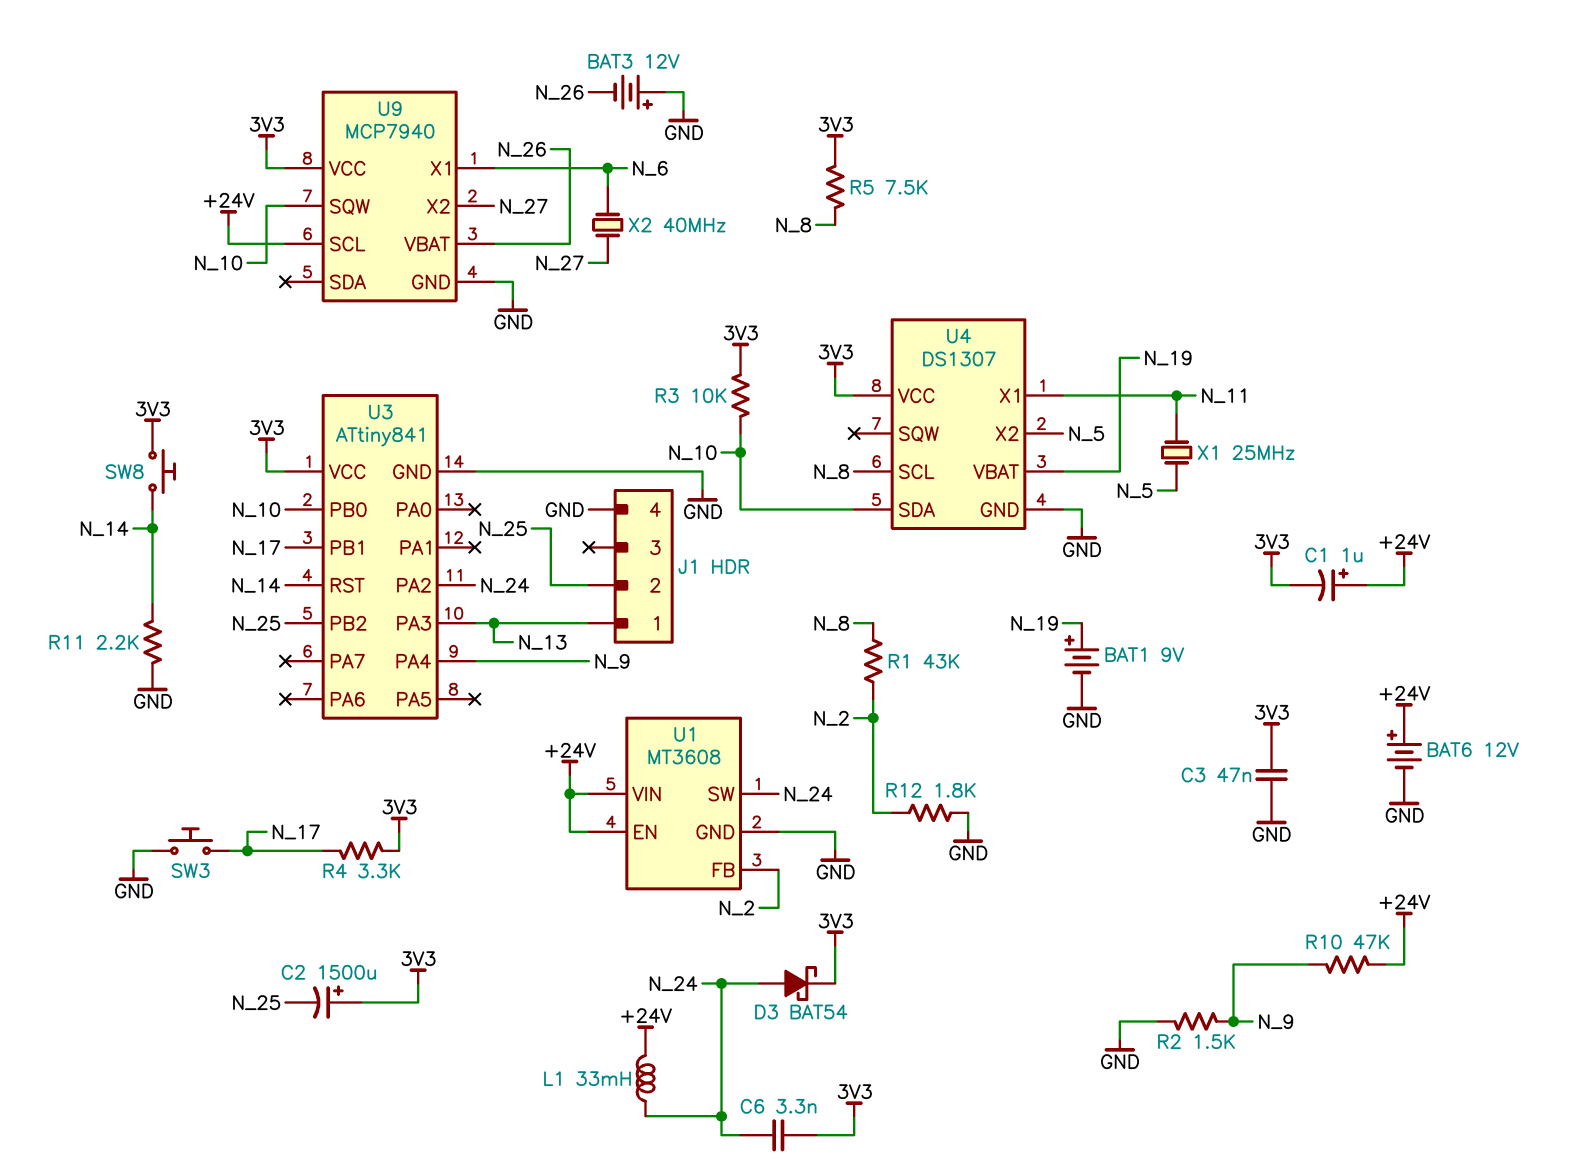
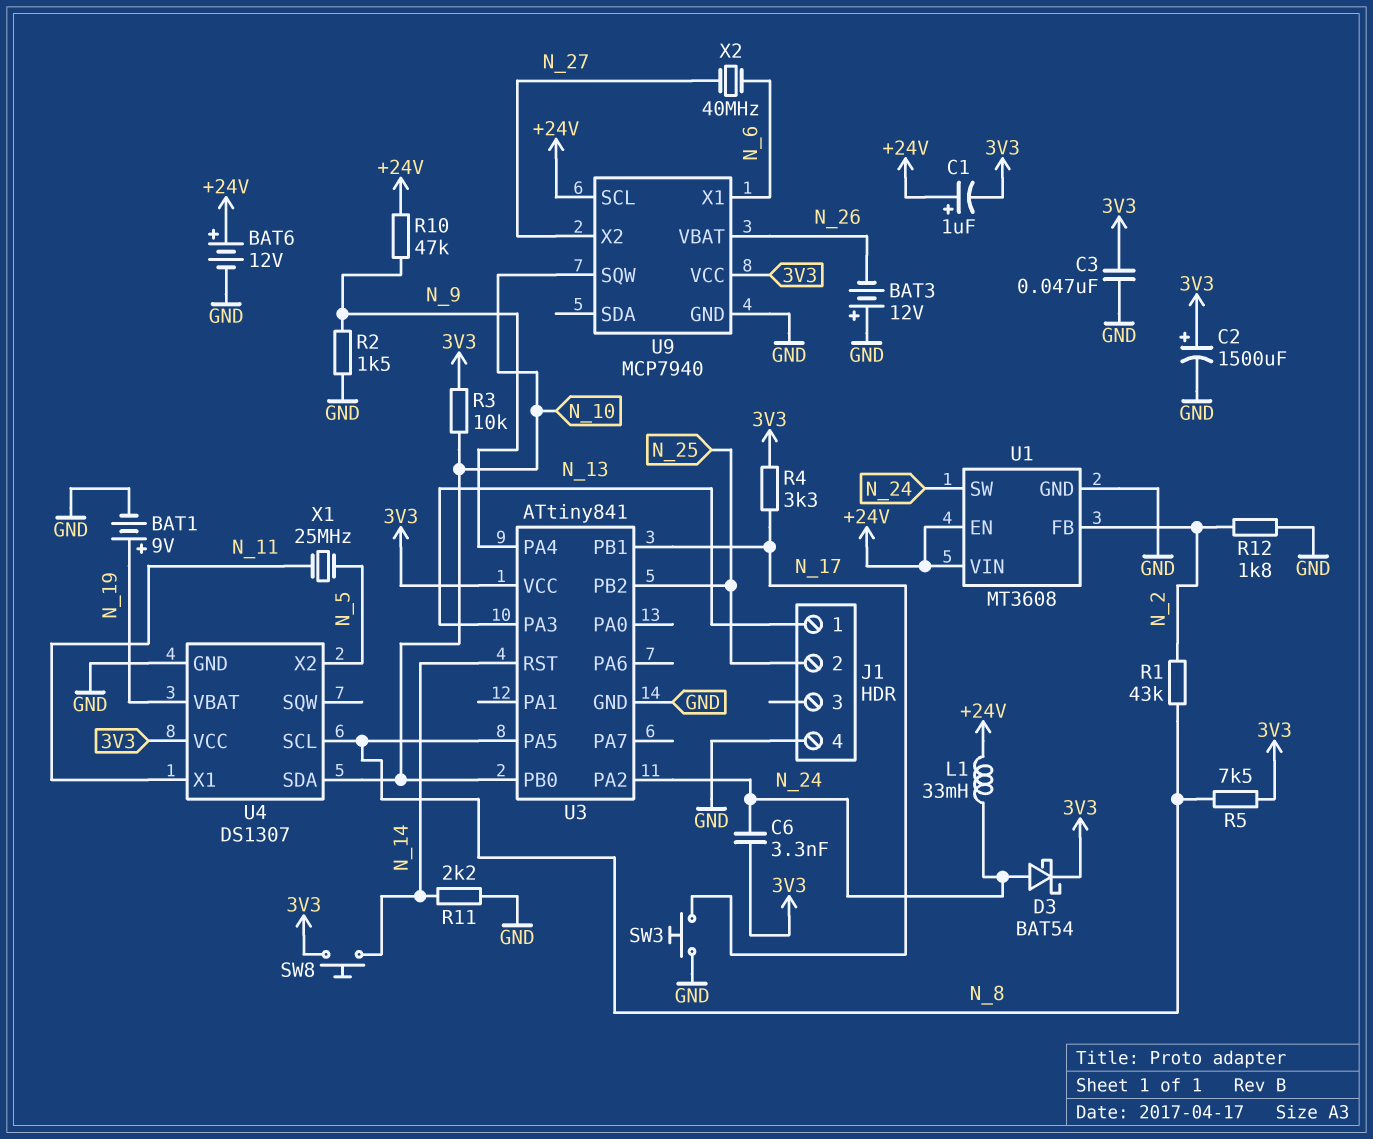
C2: 1500uF (plus 3V3, minus N_25) -> 1500uF (plus 3V3, minus GND)
U3 pin PA5: none -> N_8

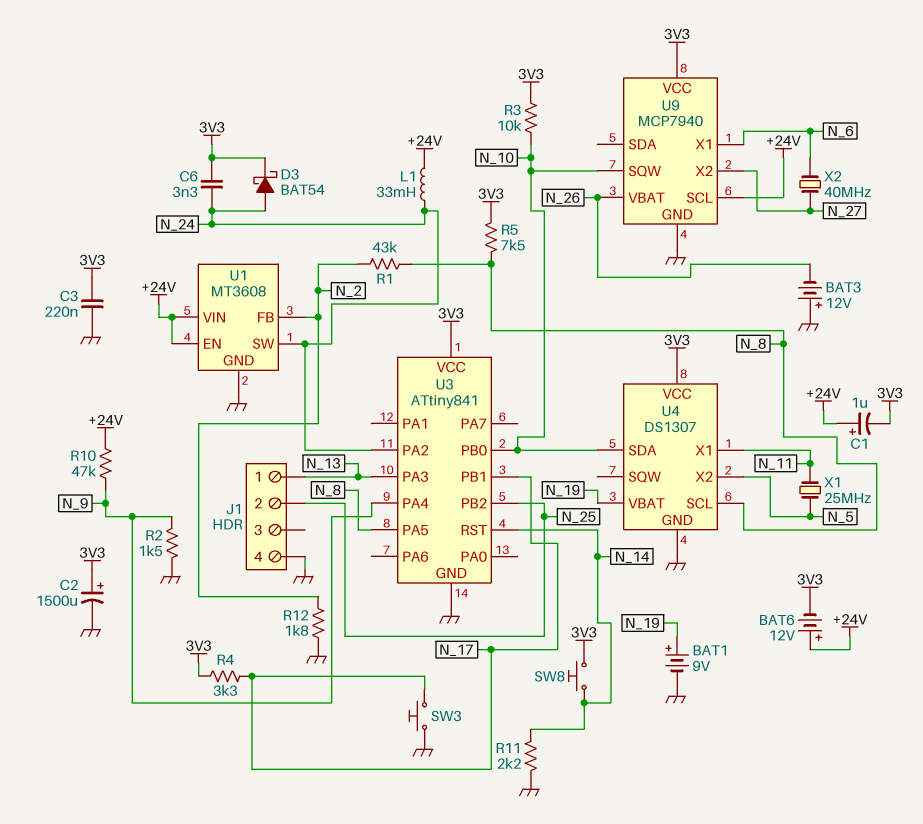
BAT6: 12V (plus +24V, minus GND) -> 12V (plus +24V, minus 3V3)
C3: 47nF (3V3, GND) -> 220nF (3V3, GND)

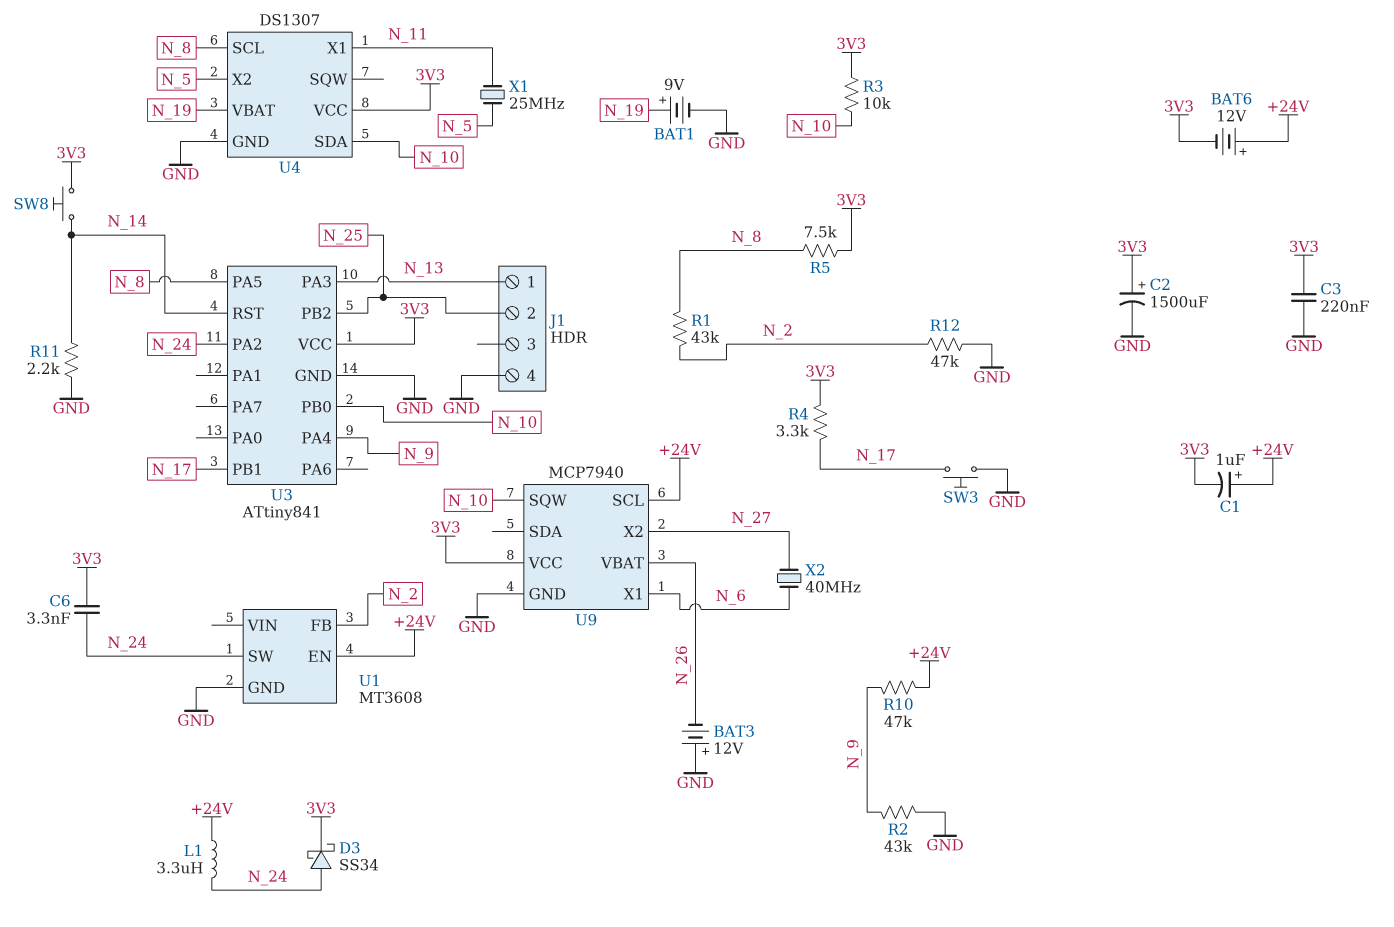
D3: schottky BAT54 (A N_24, K 3V3) -> schottky SS34 (A N_24, K 3V3)
L1: 33mH (+24V, N_24) -> 3.3uH (+24V, N_24)
R2: 1.5k (GND, N_9) -> 43k (GND, N_9)
R12: 1.8k (GND, N_2) -> 47k (GND, N_2)
U1 pin VIN: +24V -> none

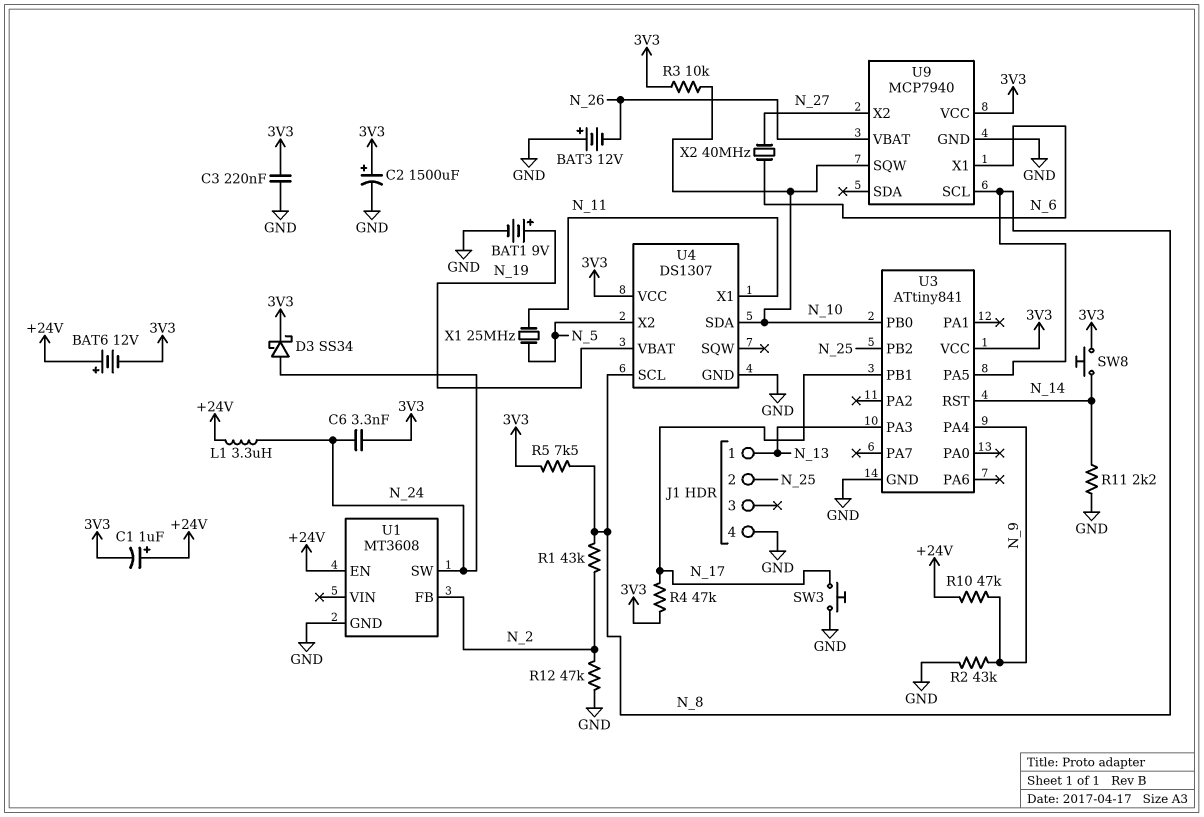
R4: 3.3k (3V3, N_17) -> 47k (3V3, N_17)
U3 pin PA2: N_24 -> none
U9 pin SCL: +24V -> N_8

